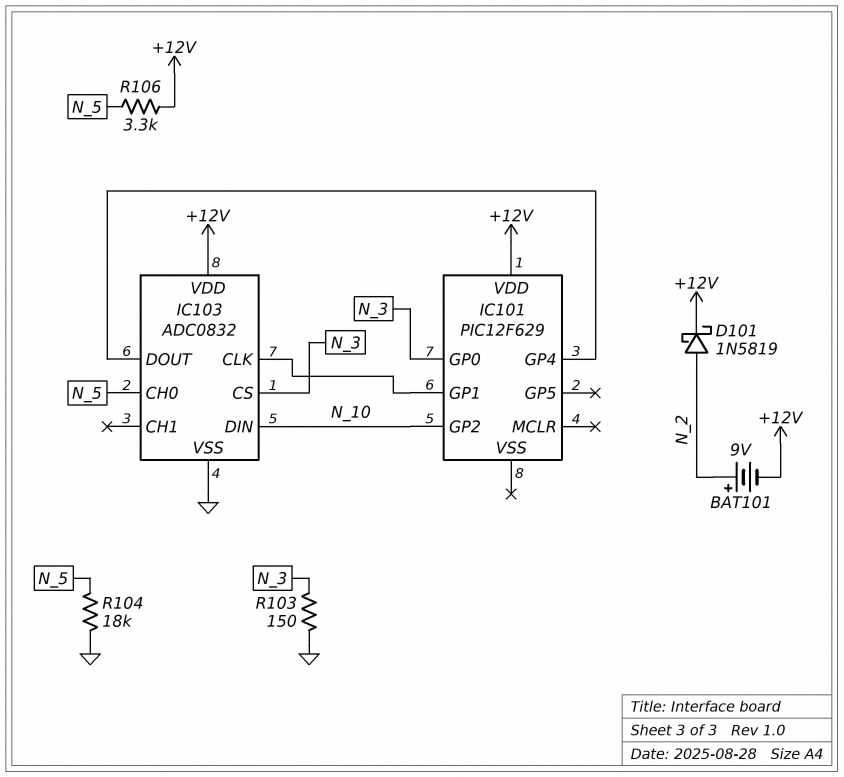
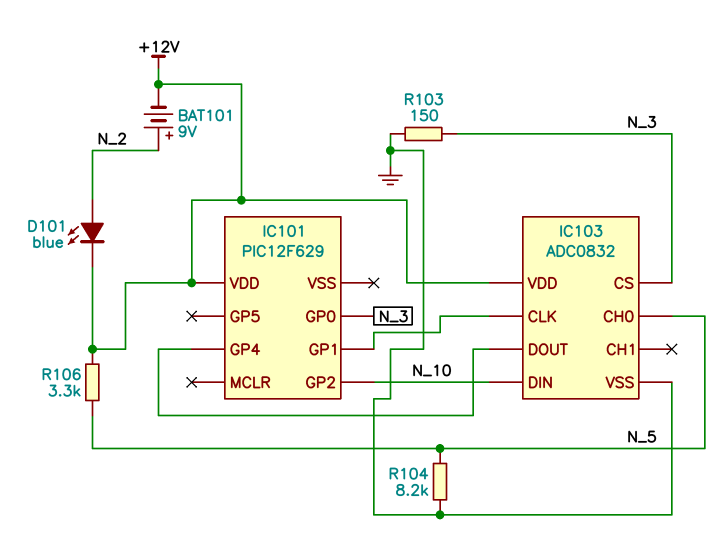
D101: schottky 1N5819 (A N_2, K +12V) -> LED blue (A N_2, K +12V)
R104: 18k (GND, N_5) -> 8.2k (GND, N_5)

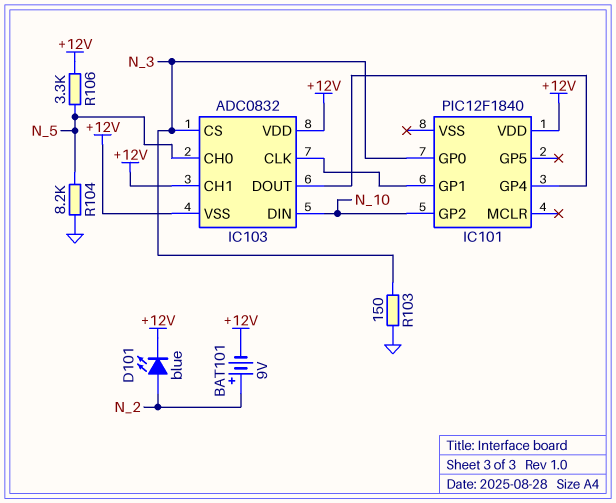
IC101: PIC12F629 -> PIC12F1840
IC103 pin CH1: none -> +12V
IC103 pin VSS: GND -> +12V

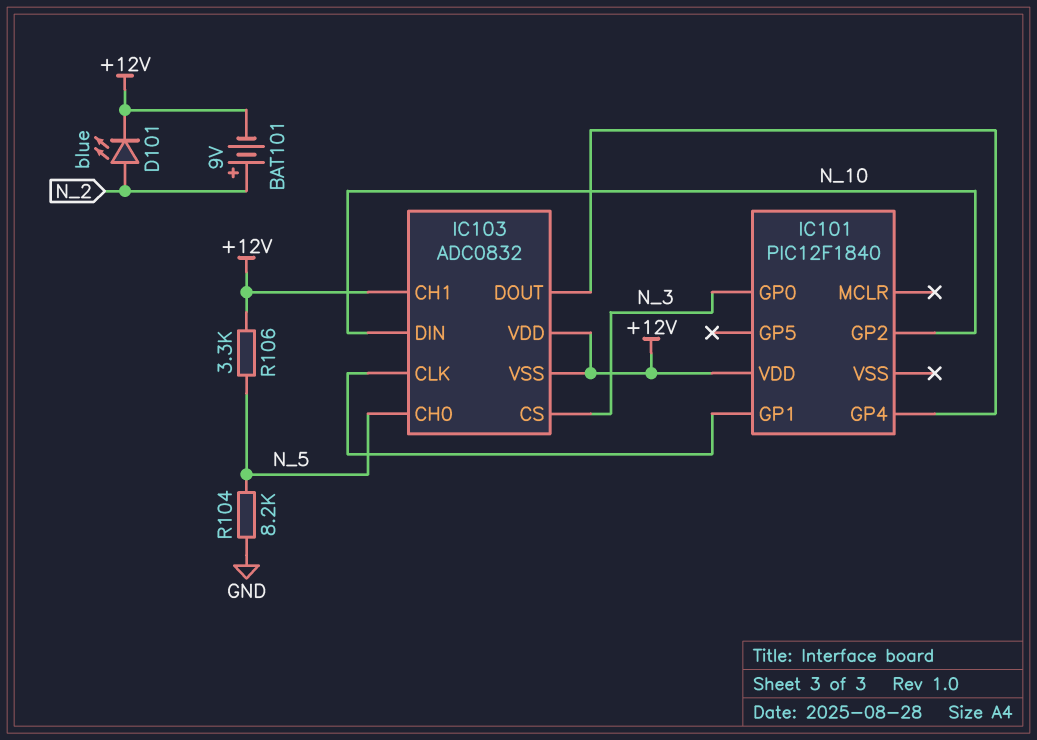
R103: 150 (GND, N_3) -> none

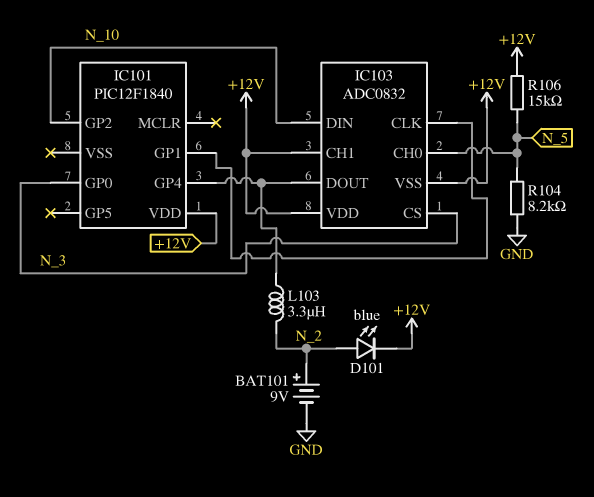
BAT101: 9V (plus N_2, minus +12V) -> 9V (plus N_2, minus GND)
L103: none -> 3.3uH (IC101/GP4, N_2)
R106: 3.3k (+12V, N_5) -> 15k (+12V, N_5)

